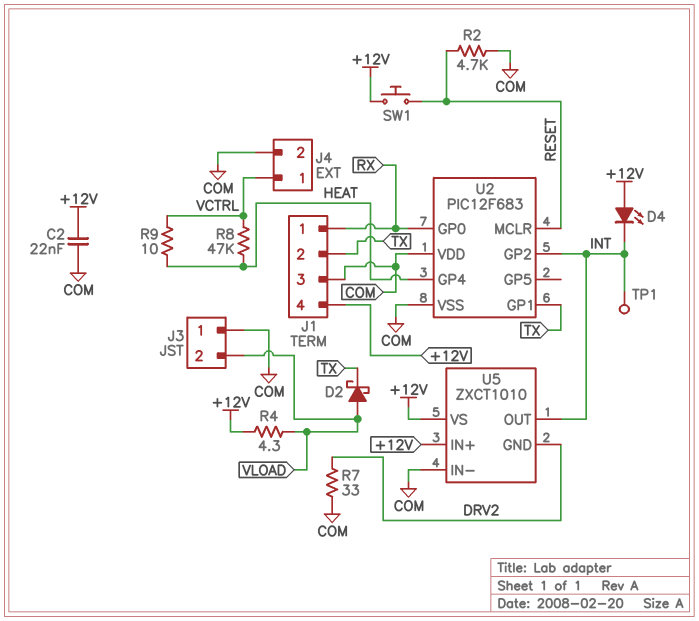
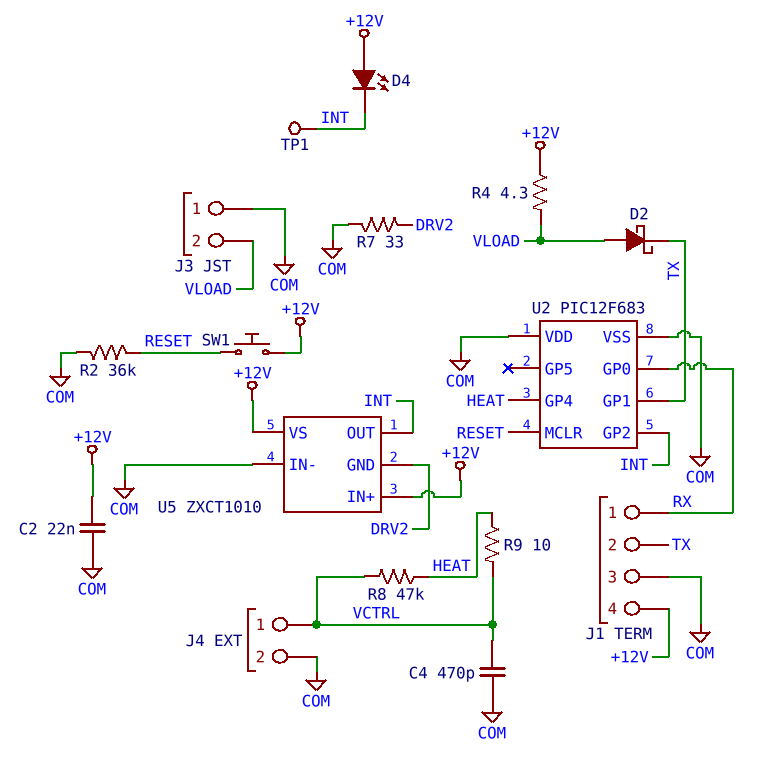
C4: none -> 470pF (COM, VCTRL)
R2: 4.7k (COM, RESET) -> 36k (COM, RESET)

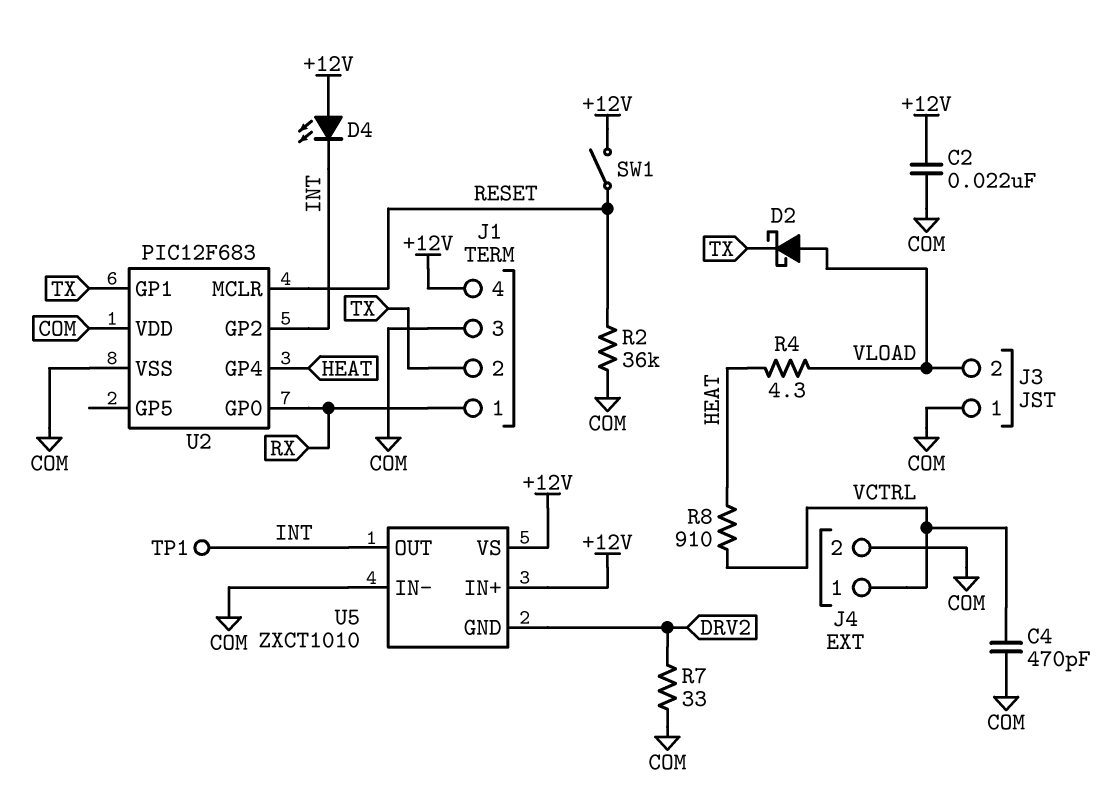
R4: 4.3 (+12V, VLOAD) -> 4.3 (HEAT, VLOAD)
R8: 47k (HEAT, VCTRL) -> 910 (HEAT, VCTRL)
R9: 10 (HEAT, VCTRL) -> none
SW1: button (+12V, RESET) -> switch (+12V, RESET)

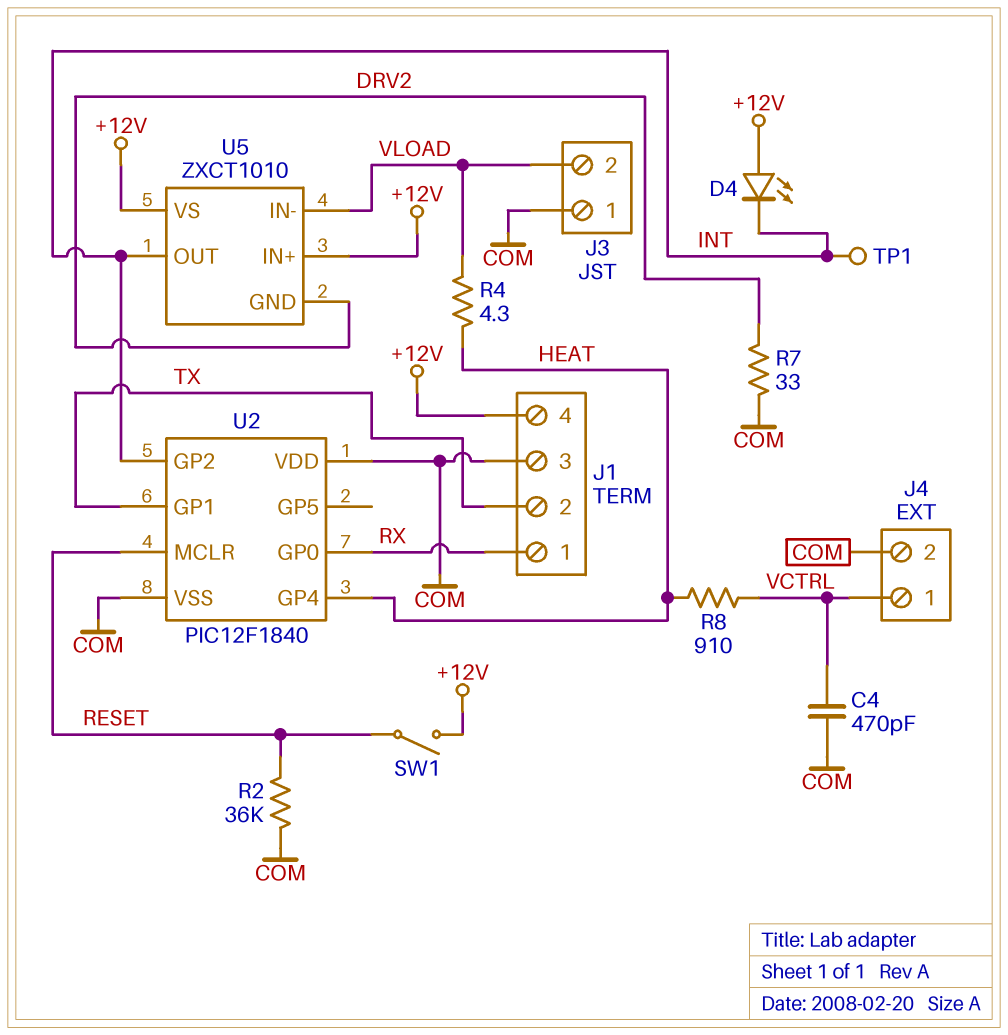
C2: 22nF (+12V, COM) -> none
D2: schottky (A VLOAD, K TX) -> none
U2: PIC12F683 -> PIC12F1840
U5 pin IN-: COM -> VLOAD

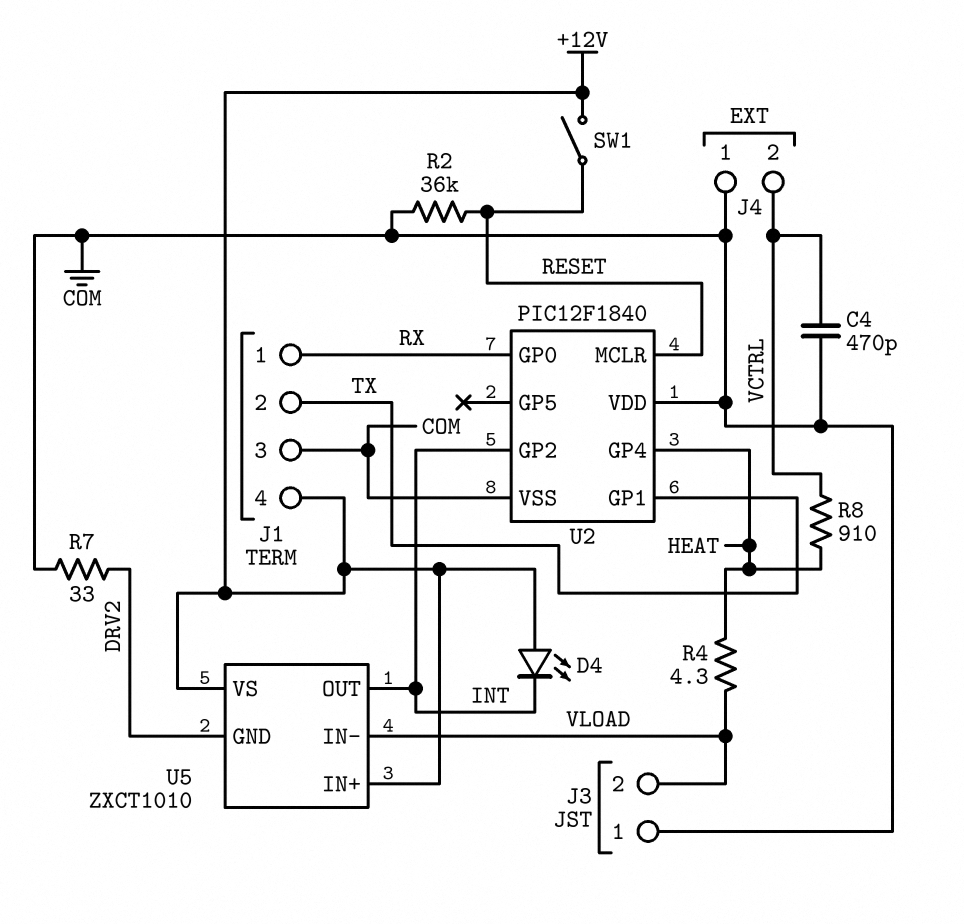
J4 pin 1: VCTRL -> COM
J4 pin 2: COM -> VCTRL
TP1: test point (INT) -> none

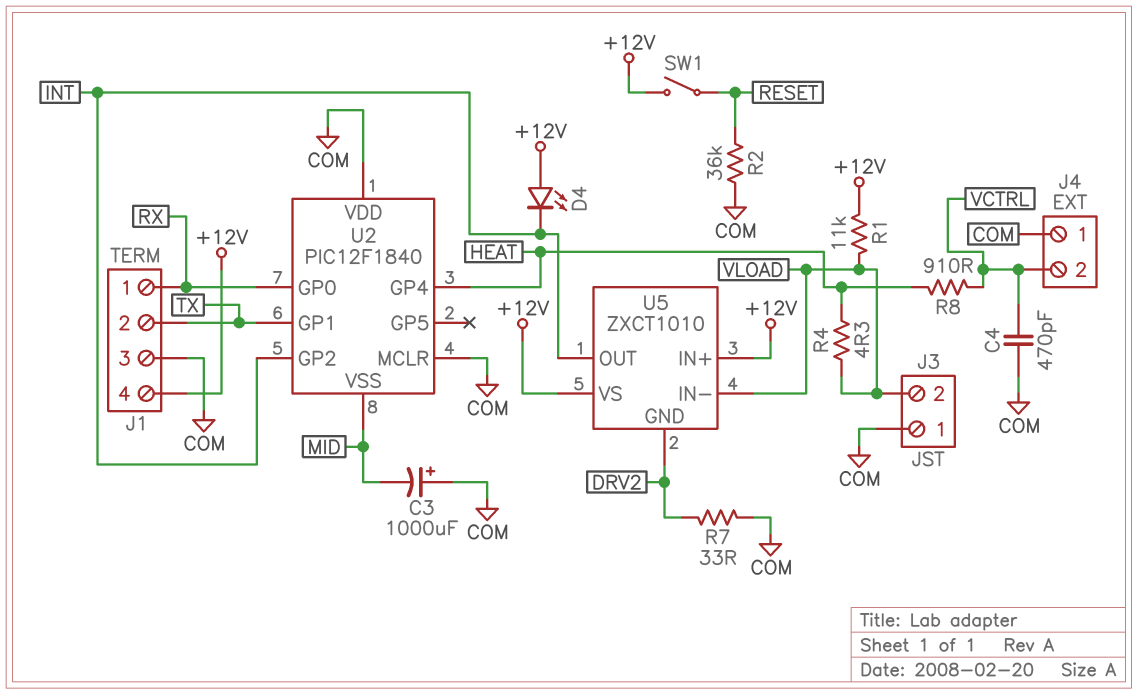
C3: none -> 1000uF (plus COM, minus MID)
R1: none -> 11k (+12V, VLOAD)
U2 pin MCLR: RESET -> COM
U2 pin VSS: COM -> MID

